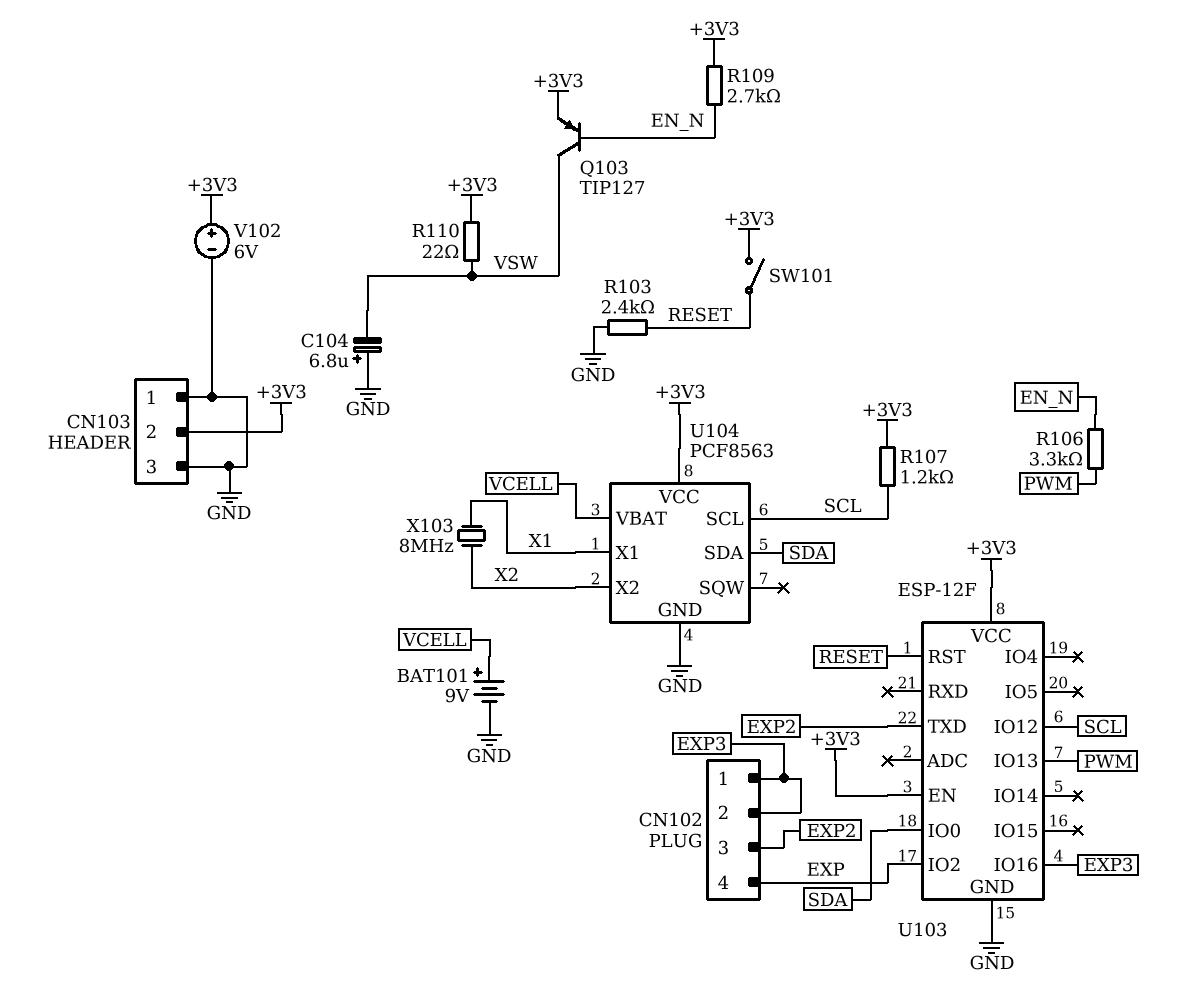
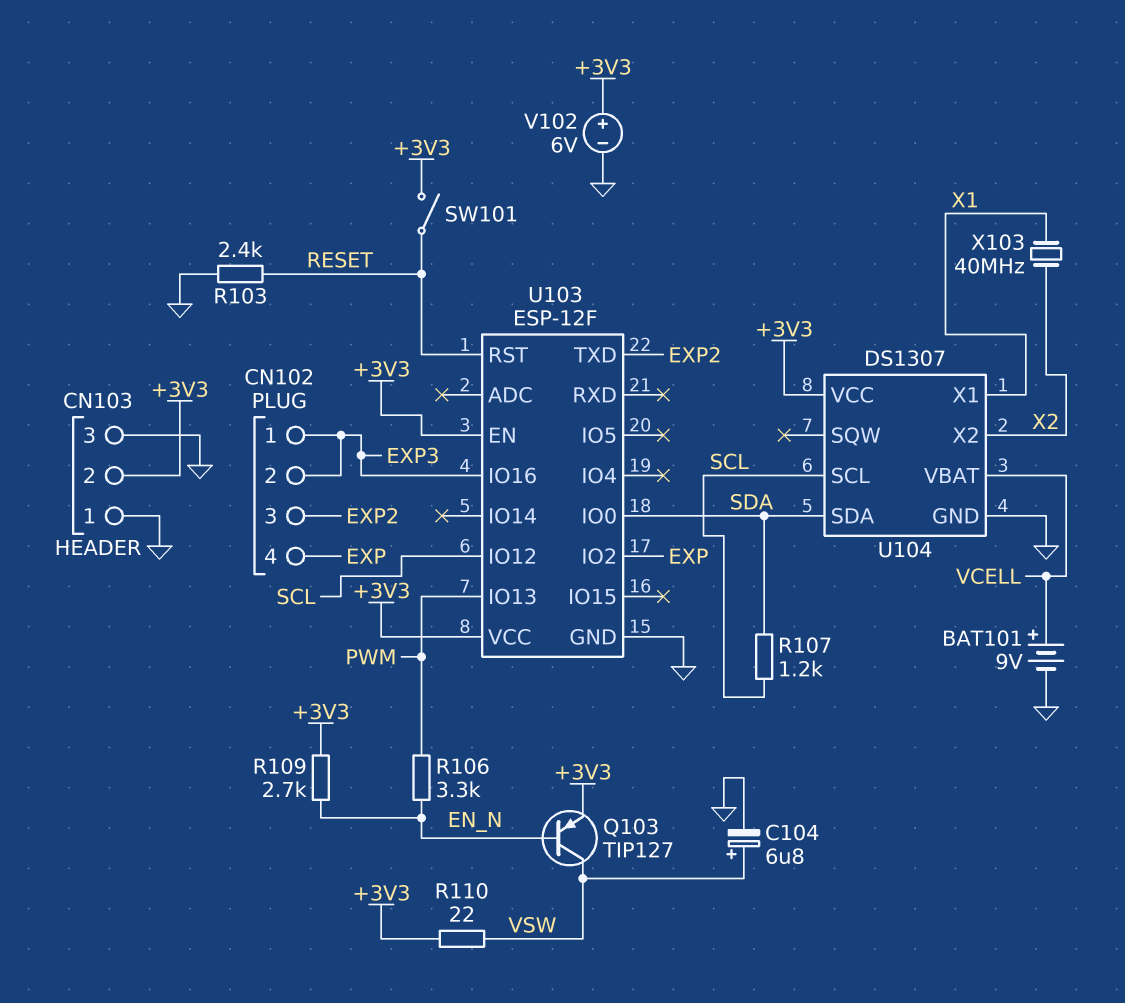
C104: 6.8uF (plus GND, minus VSW) -> 6.8uF (plus VSW, minus GND)
R107: 1.2k (+3V3, SCL) -> 1.2k (SCL, SDA)
U104: PCF8563 -> DS1307
X103: 8MHz (X1, X2) -> 40MHz (X1, X2)

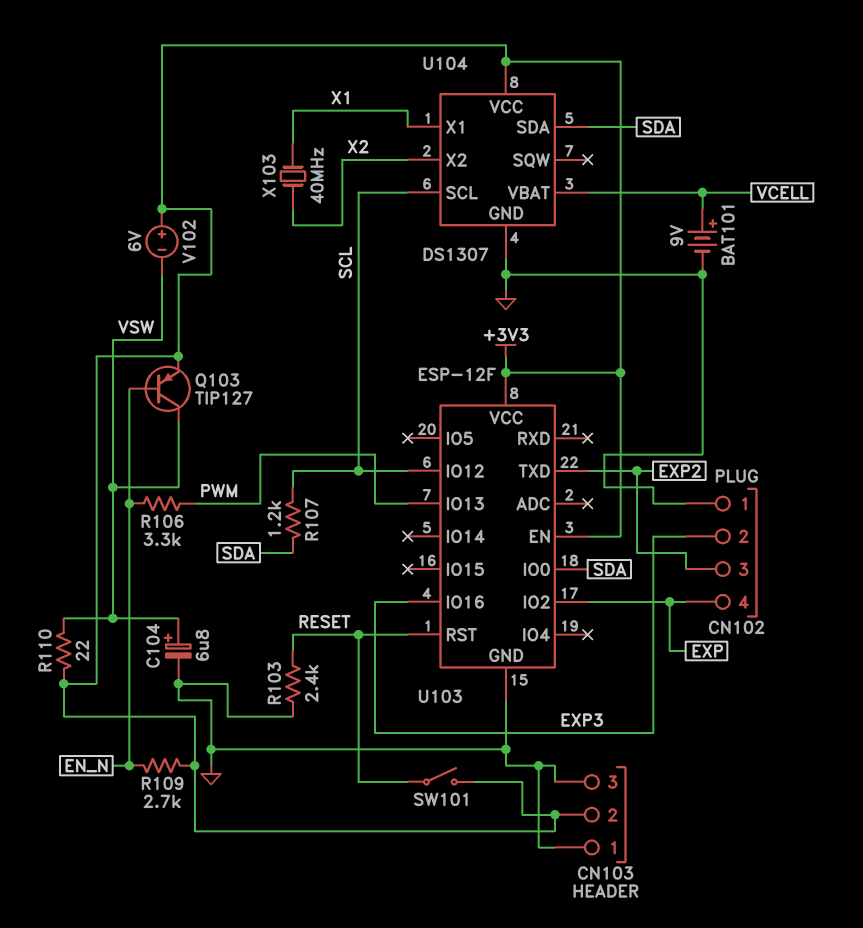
CN102 pin 1: EXP3 -> GND
V102: 6V (plus +3V3, minus GND) -> 6V (plus +3V3, minus VSW)

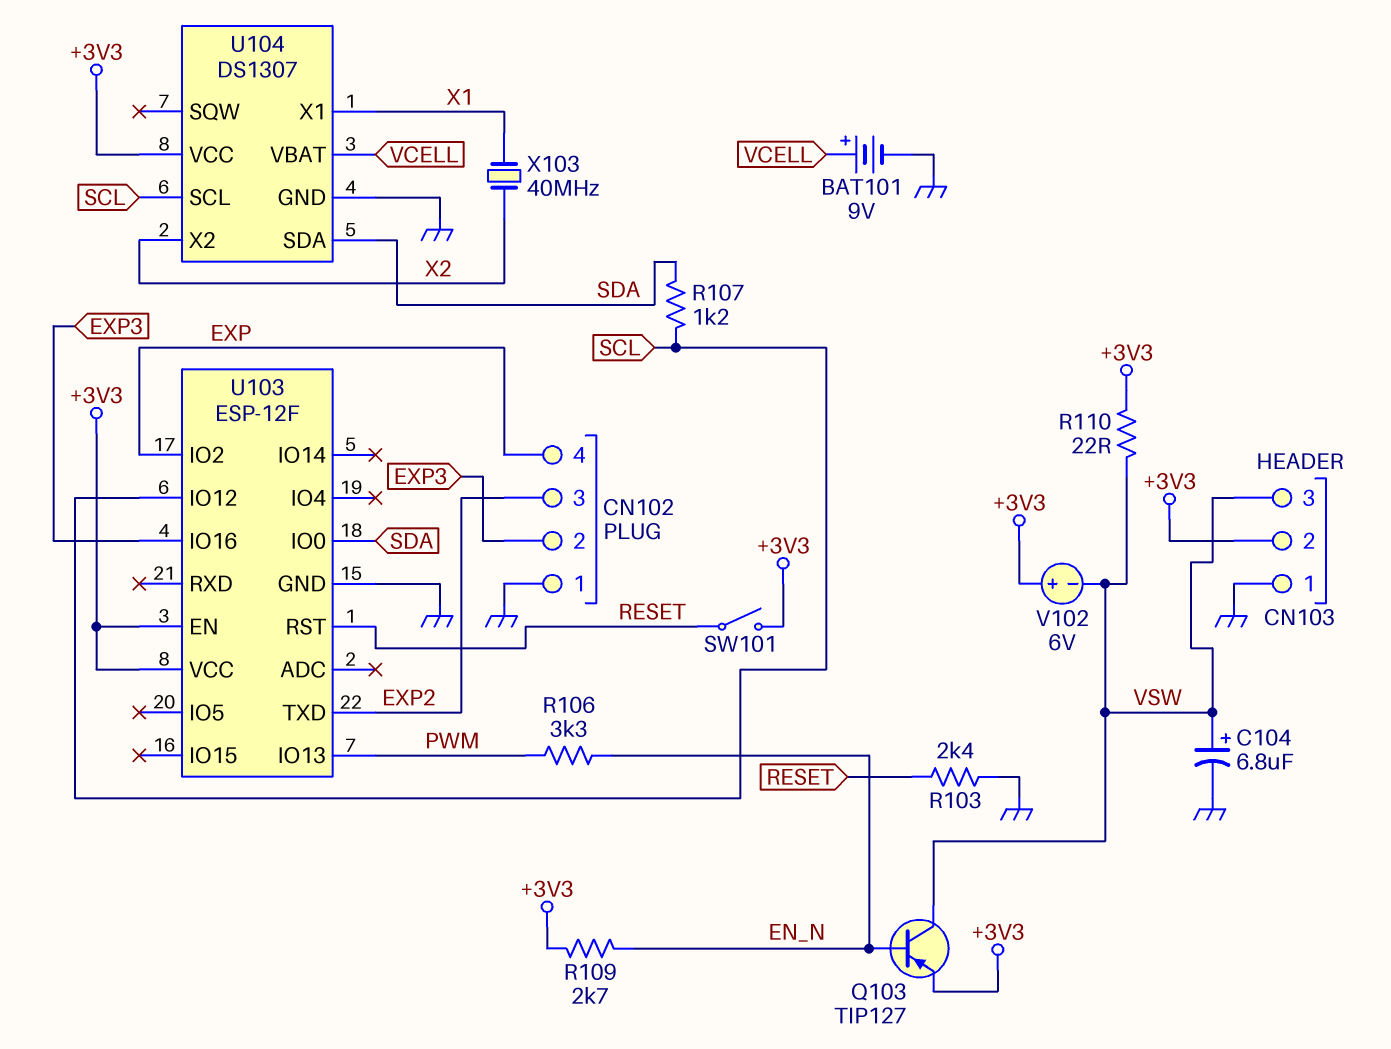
CN103 pin 3: GND -> VSW

